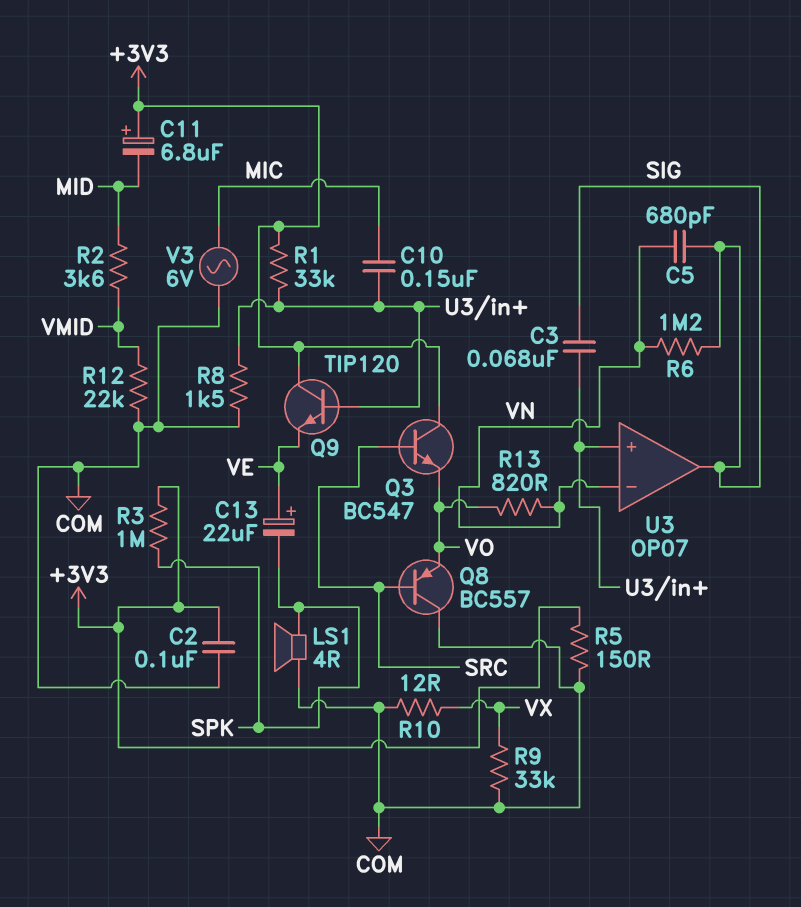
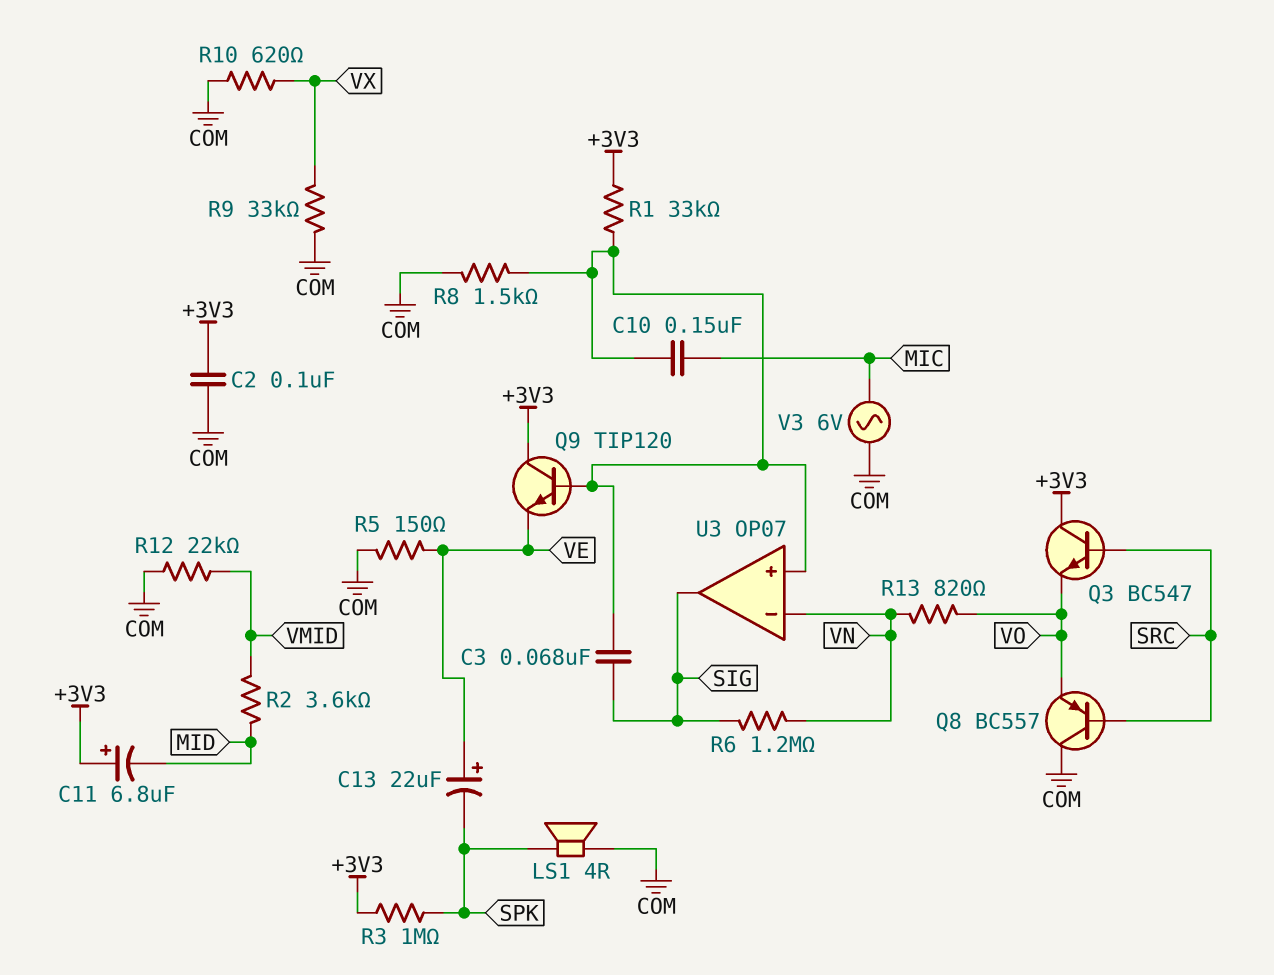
C5: 680pF (SIG, VN) -> none
R5: 150 (+3V3, COM) -> 150 (COM, VE)
R10: 12 (COM, VX) -> 620 (COM, VX)

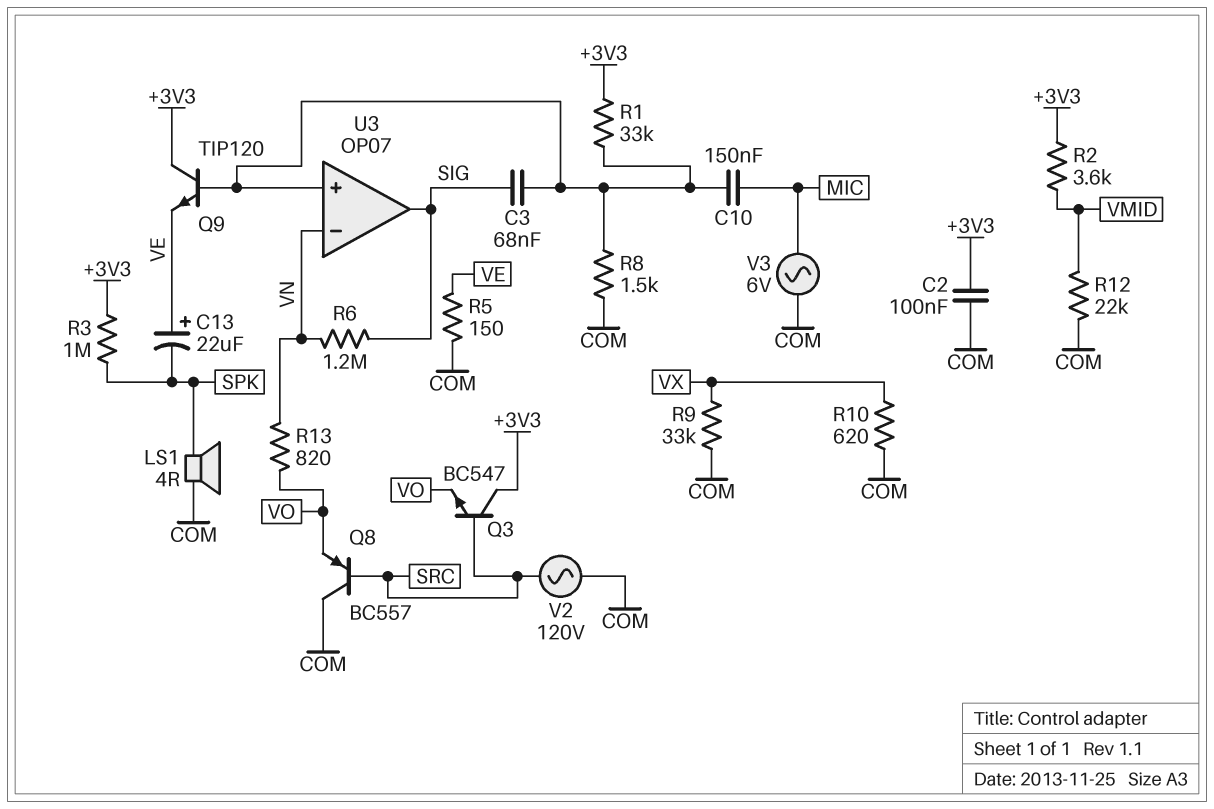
C11: 6.8uF (plus +3V3, minus MID) -> none
R2: 3.6k (MID, VMID) -> 3.6k (+3V3, VMID)
V2: none -> AC 120V (COM, SRC)

